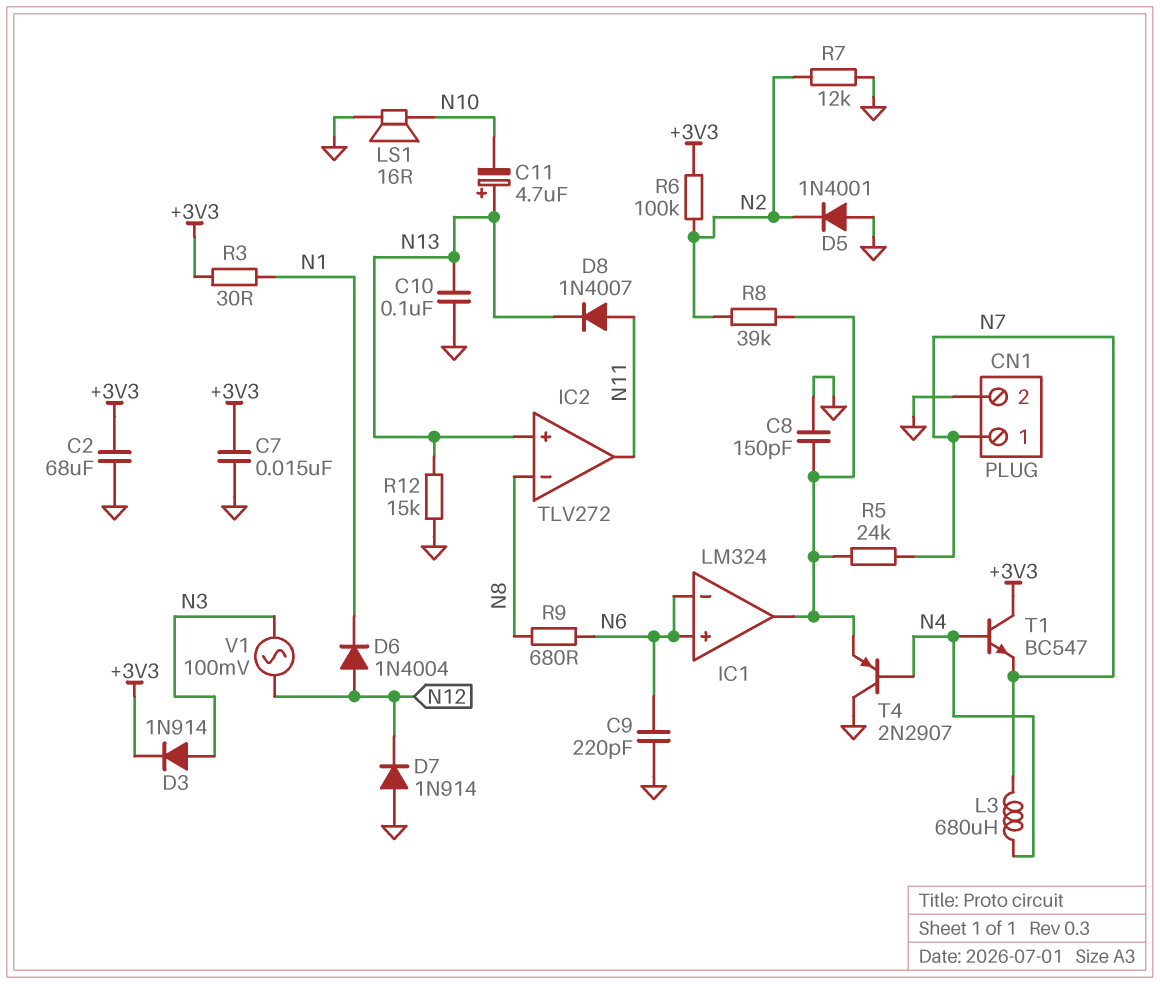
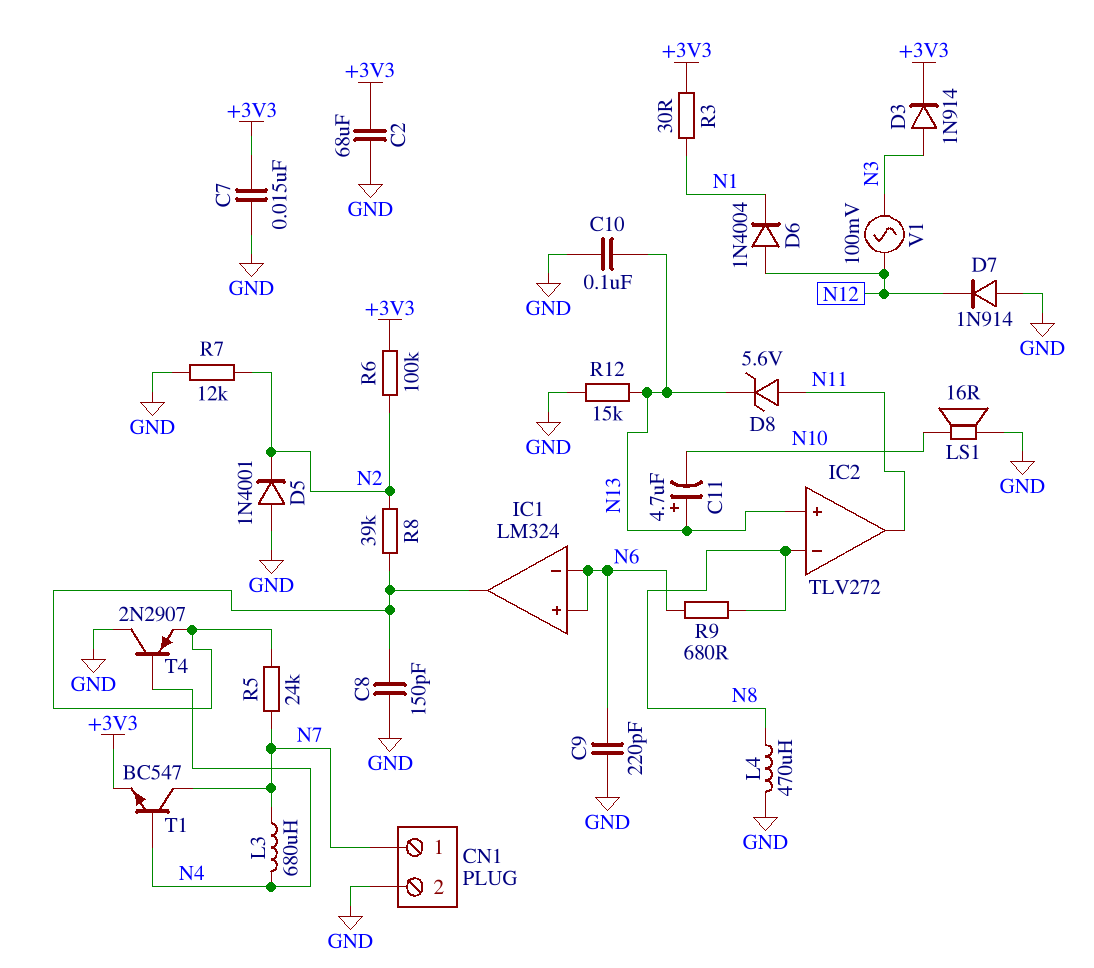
D8: diode 1N4007 (A N11, K N13) -> zener 5.6V (A N11, K N13)
L4: none -> 470uH (GND, N8)
T1: NPN BC547 (B N4, C +3V3, E N7) -> NPN BC547 (B N4, C N7, E +3V3)

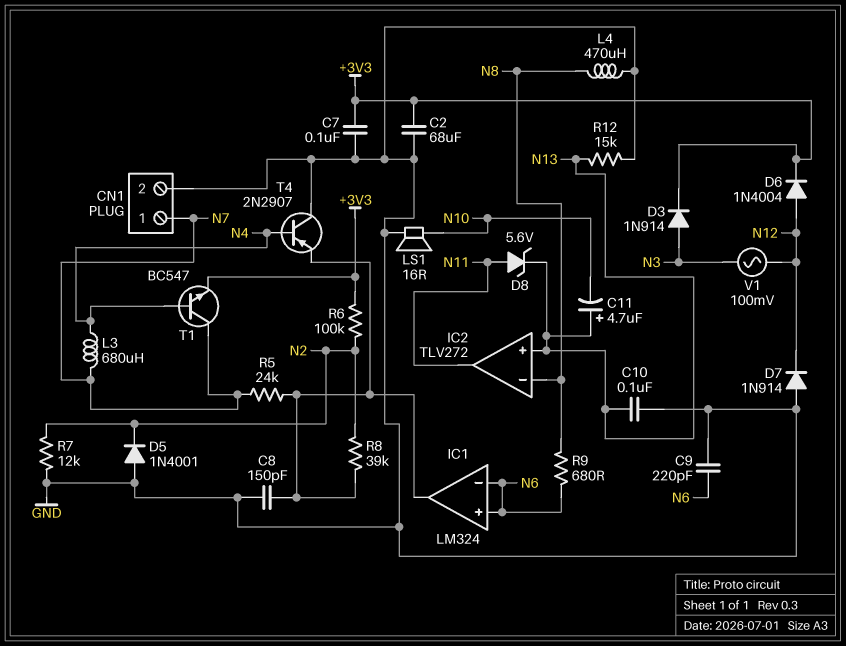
C7: 15nF (+3V3, GND) -> 100nF (+3V3, GND)
D6: diode 1N4004 (A N12, K N1) -> diode 1N4004 (A N12, K +3V3)
R3: 30 (+3V3, N1) -> none

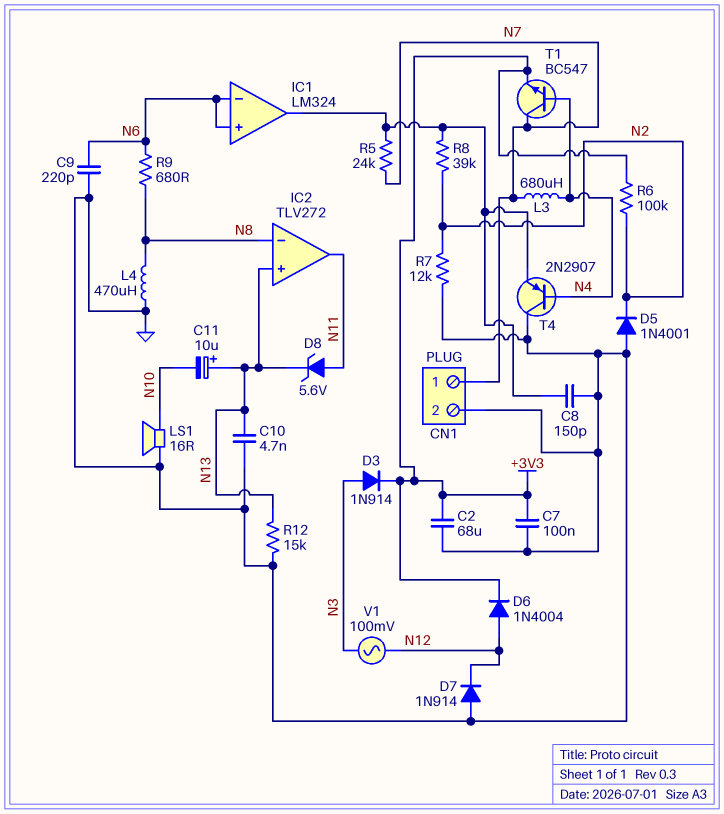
C10: 100nF (GND, N13) -> 4.7nF (GND, N13)
C11: 4.7uF (plus N13, minus N10) -> 10uF (plus N13, minus N10)

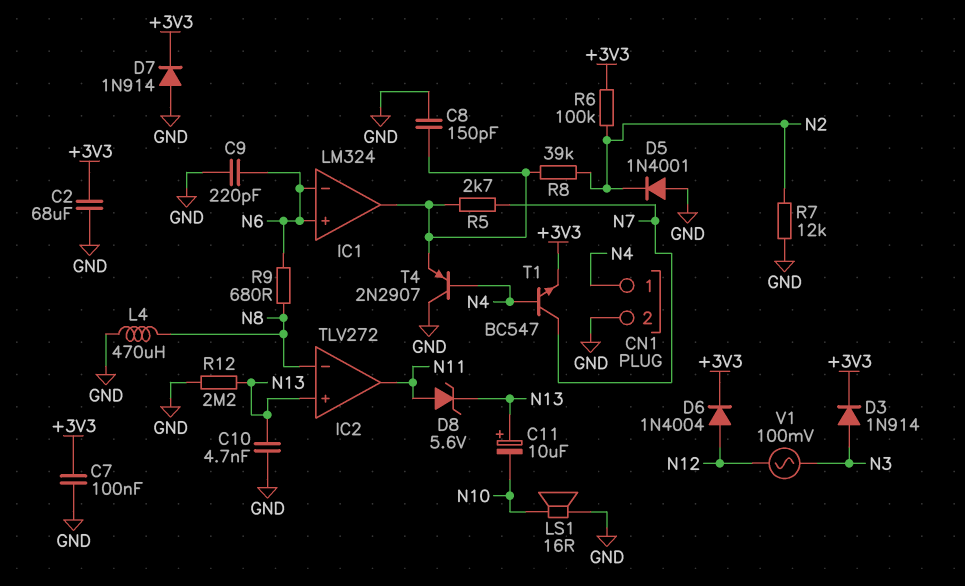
CN1 pin 1: N7 -> N4
D7: diode 1N914 (A GND, K N12) -> diode 1N914 (A GND, K +3V3)
L3: 680uH (N4, N7) -> none
R5: 24k (IC1/out, N7) -> 2.7k (IC1/out, N7)
R12: 15k (GND, N13) -> 2.2M (GND, N13)

